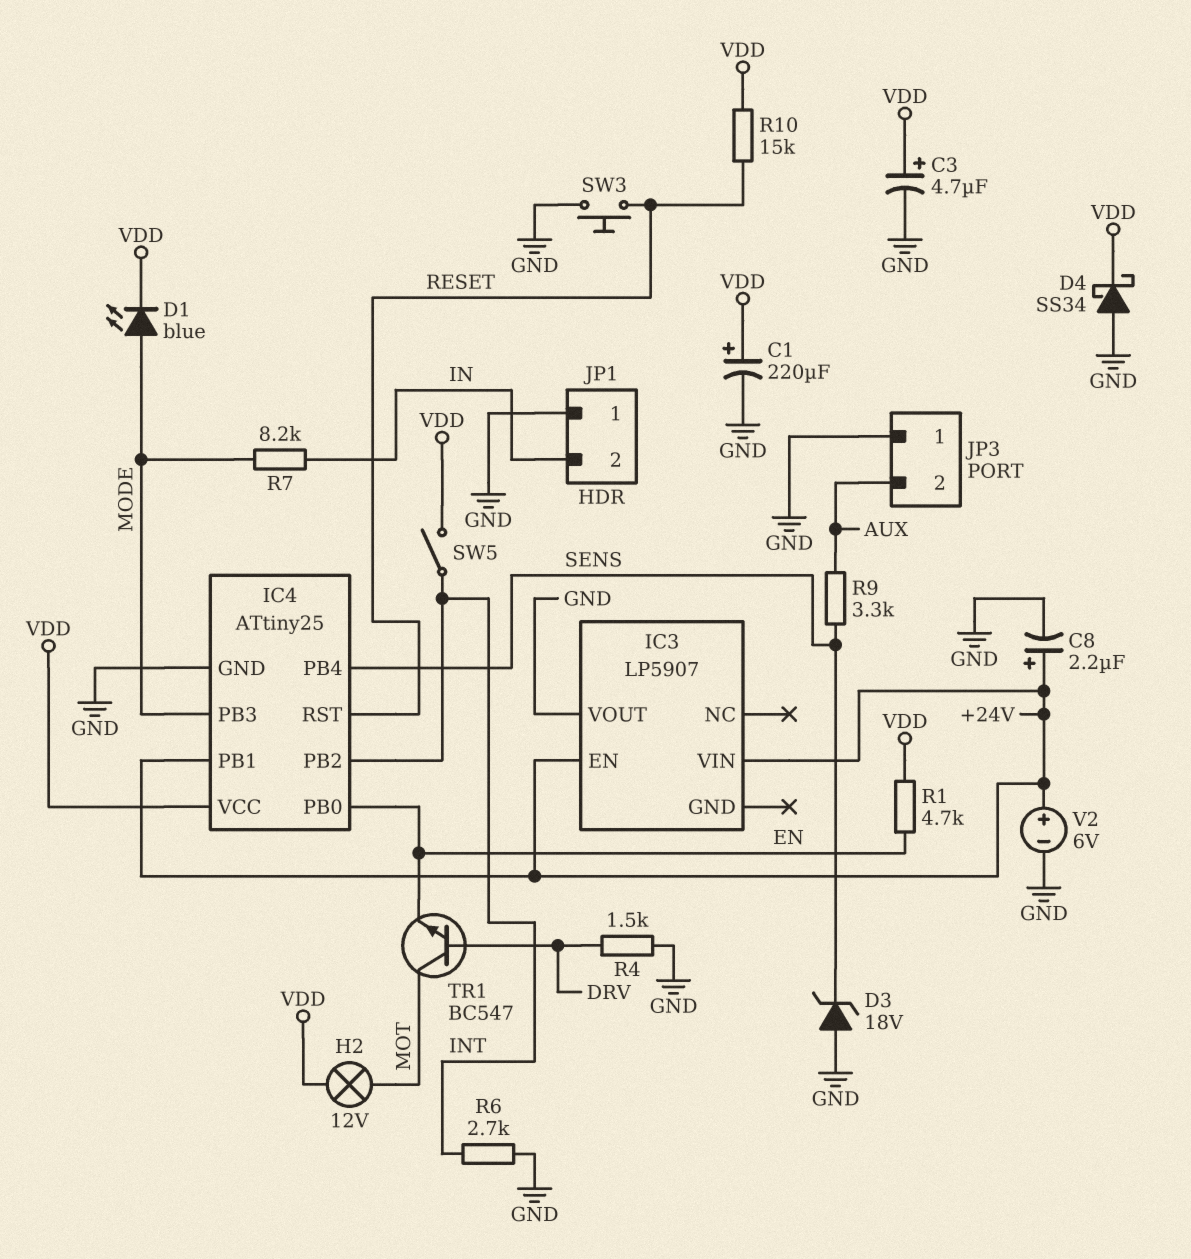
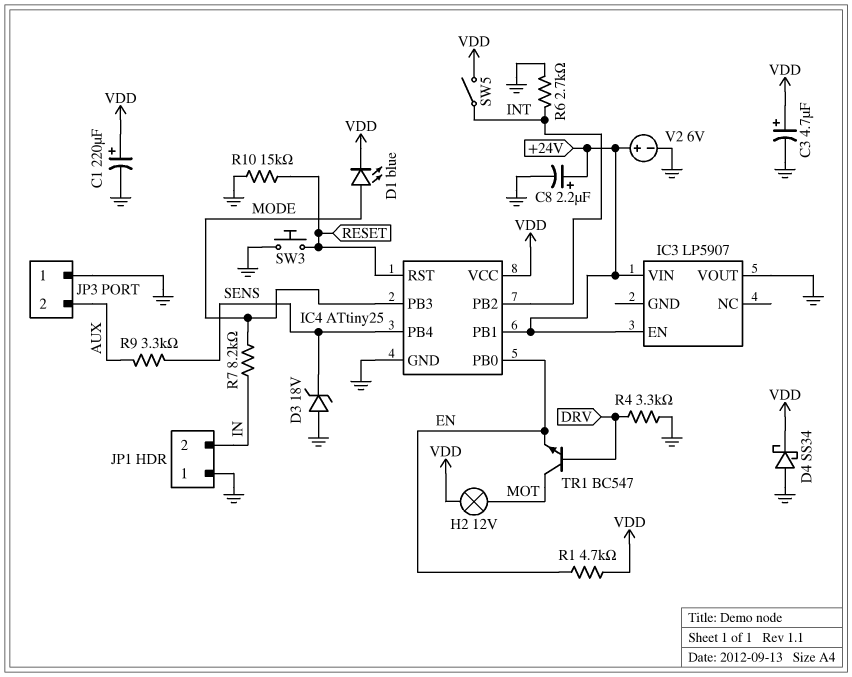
R4: 1.5k (DRV, GND) -> 3.3k (DRV, GND)
R10: 15k (RESET, VDD) -> 15k (GND, RESET)

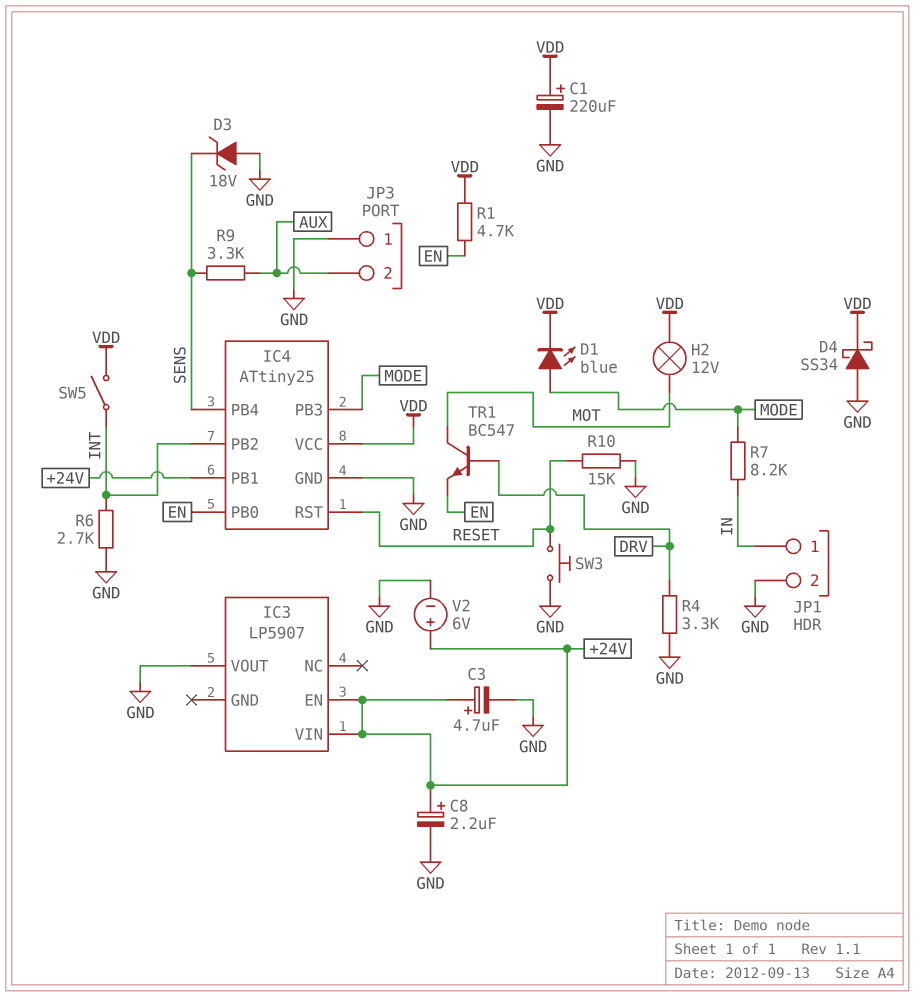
C3: 4.7uF (plus VDD, minus GND) -> 4.7uF (plus +24V, minus GND)
JP1 pin 1: GND -> IN
JP1 pin 2: IN -> GND

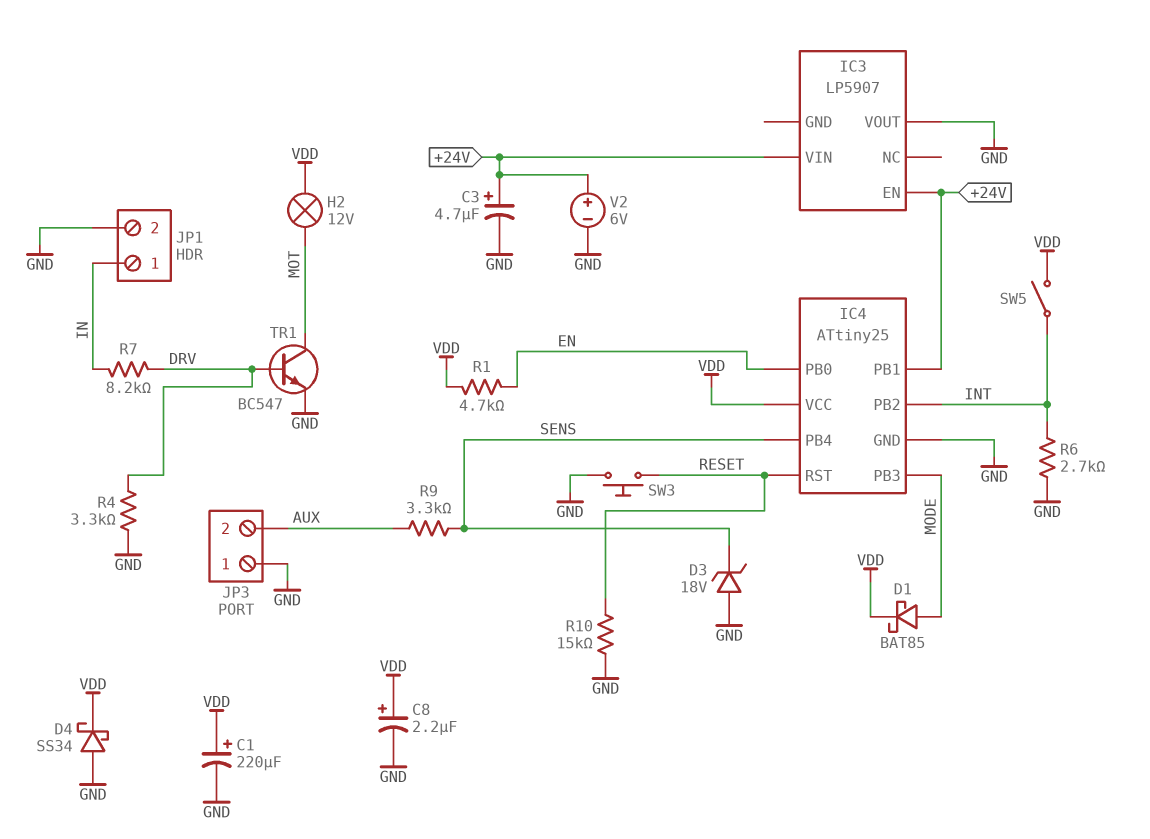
C8: 2.2uF (plus +24V, minus GND) -> 2.2uF (plus VDD, minus GND)
D1: LED blue (A MODE, K VDD) -> schottky BAT85 (A MODE, K VDD)
R7: 8.2k (IN, MODE) -> 8.2k (DRV, IN)
TR1: NPN BC547 (B DRV, C MOT, E EN) -> NPN BC547 (B DRV, C MOT, E GND)

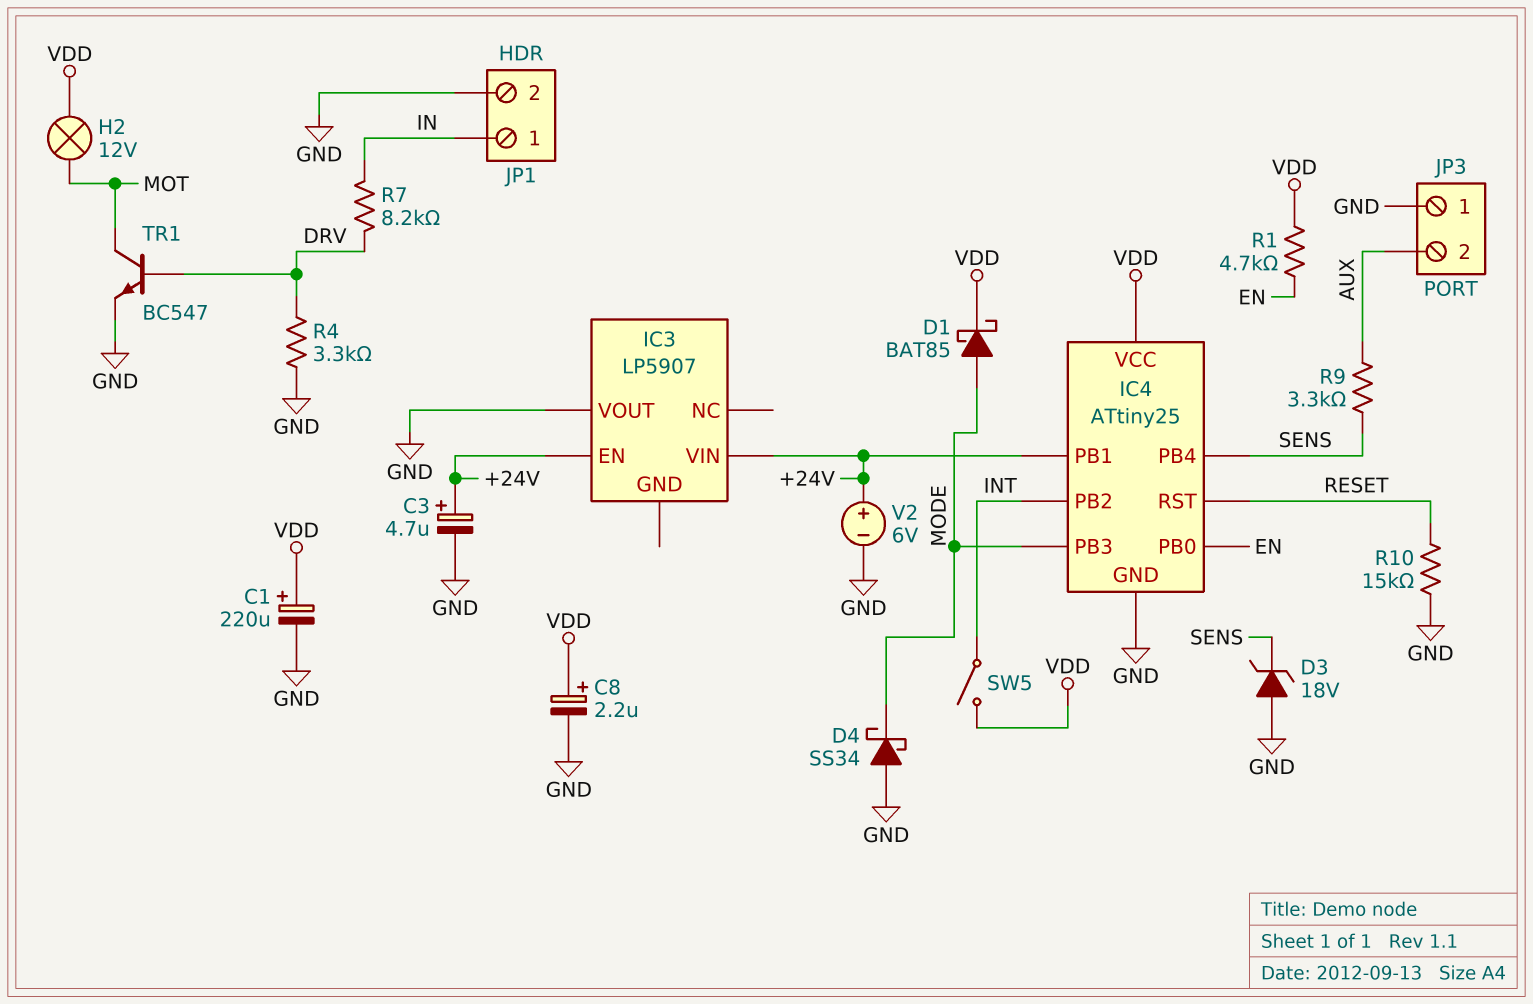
D4: schottky SS34 (A GND, K VDD) -> schottky SS34 (A GND, K MODE)
R6: 2.7k (GND, INT) -> none
SW3: button (GND, RESET) -> none

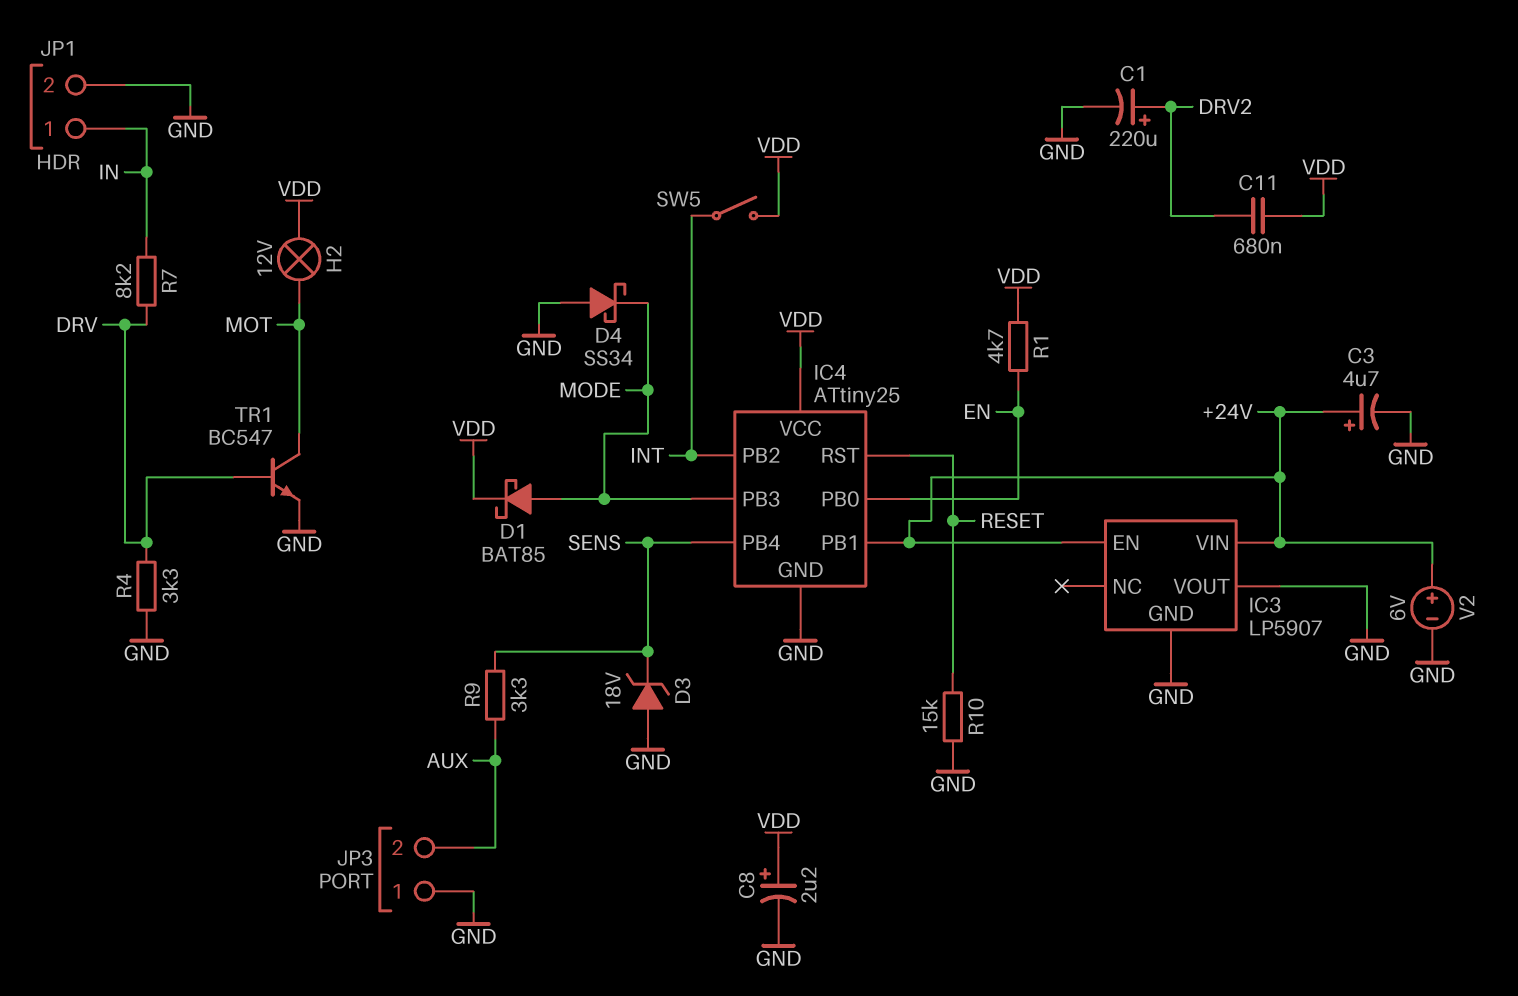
C1: 220uF (plus VDD, minus GND) -> 220uF (plus DRV2, minus GND)
C11: none -> 680nF (DRV2, VDD)
IC3 pin GND: none -> GND

